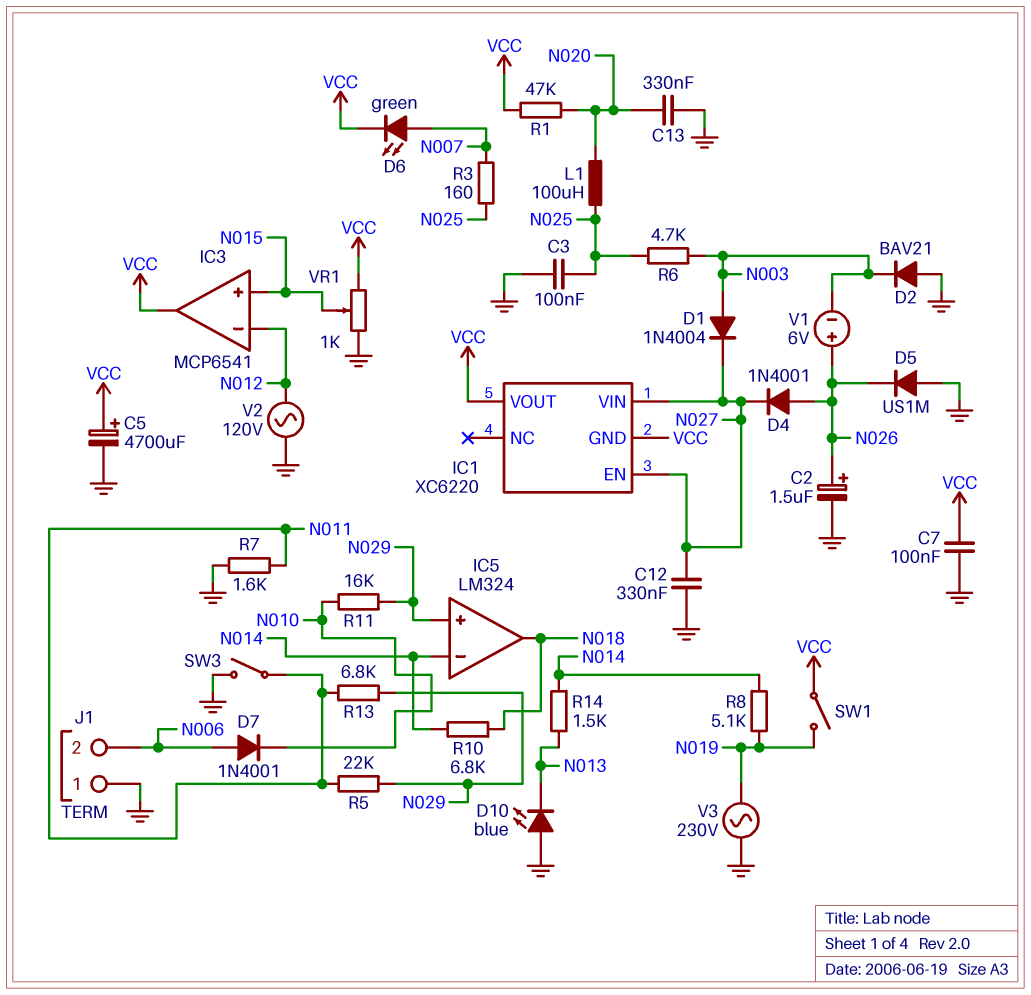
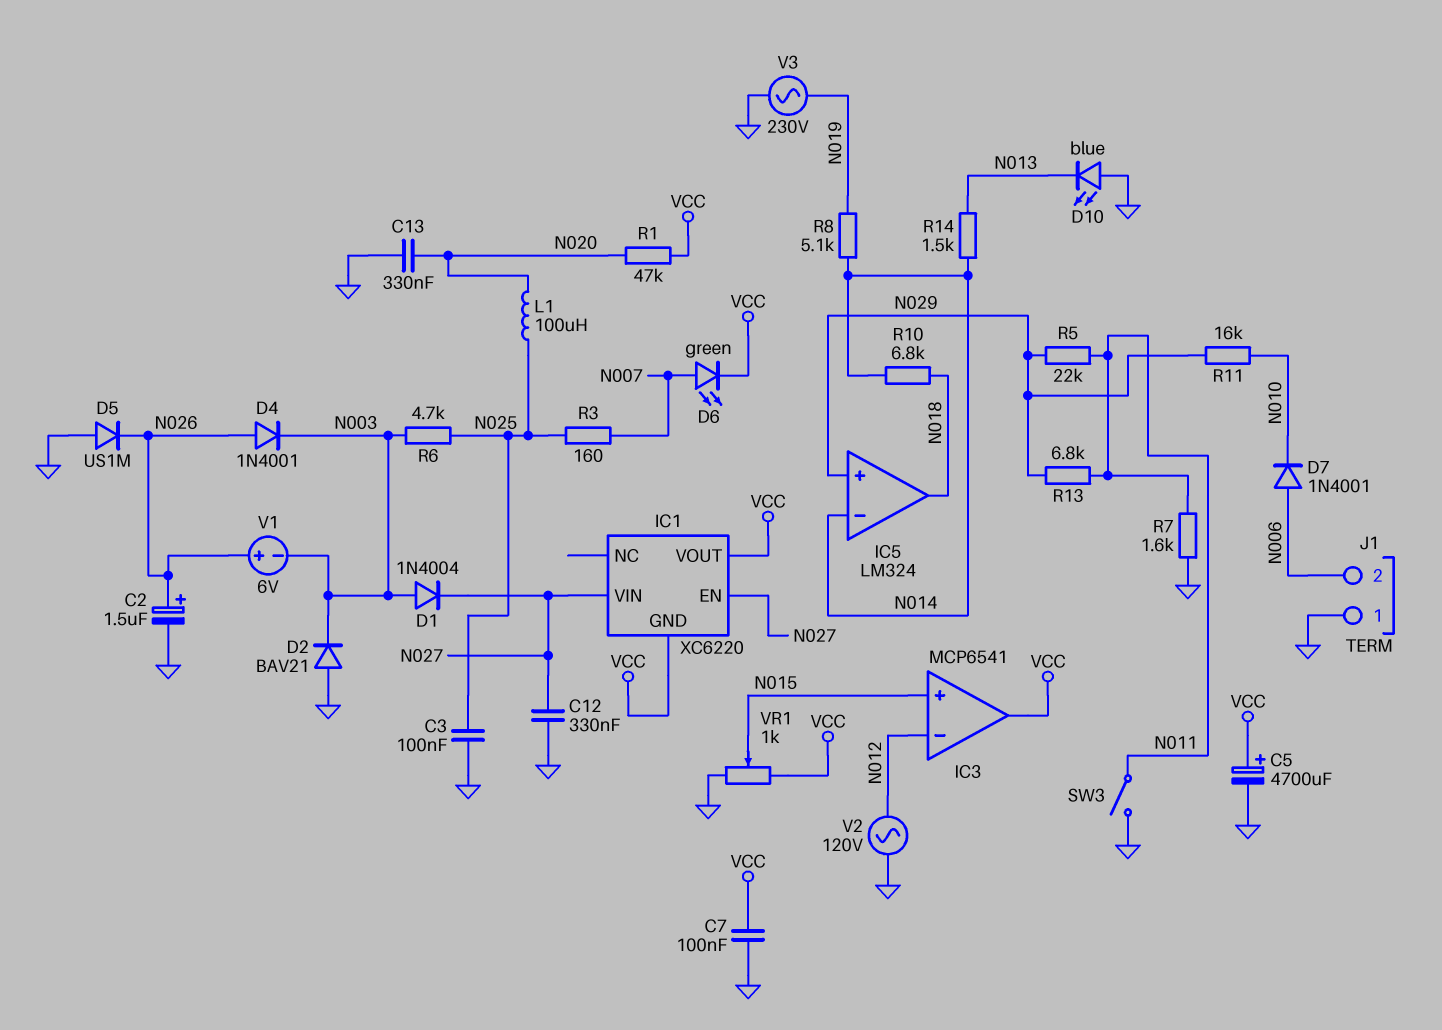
D4: diode 1N4001 (A N026, K N027) -> diode 1N4001 (A N026, K N003)
SW1: switch (N019, VCC) -> none

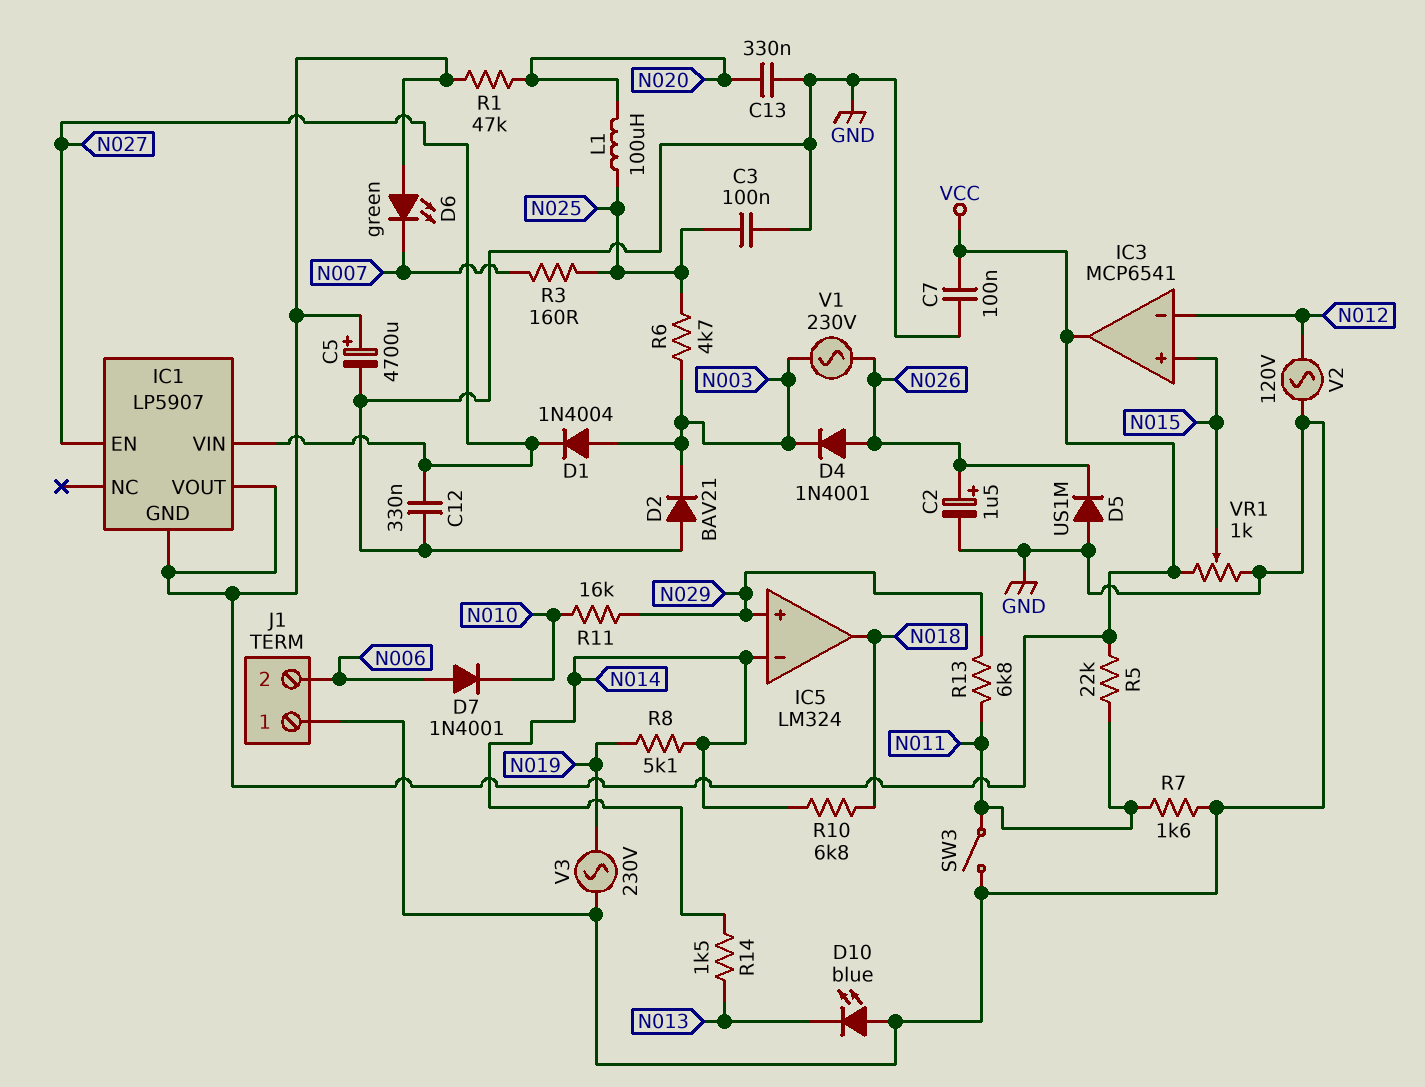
D6: LED green (A N007, K VCC) -> LED green (A VCC, K N007)
IC1: XC6220 -> LP5907
R5: 22k (N011, N029) -> 22k (N011, VCC)
V1: 6V (plus N026, minus N003) -> AC 230V (N003, N026)

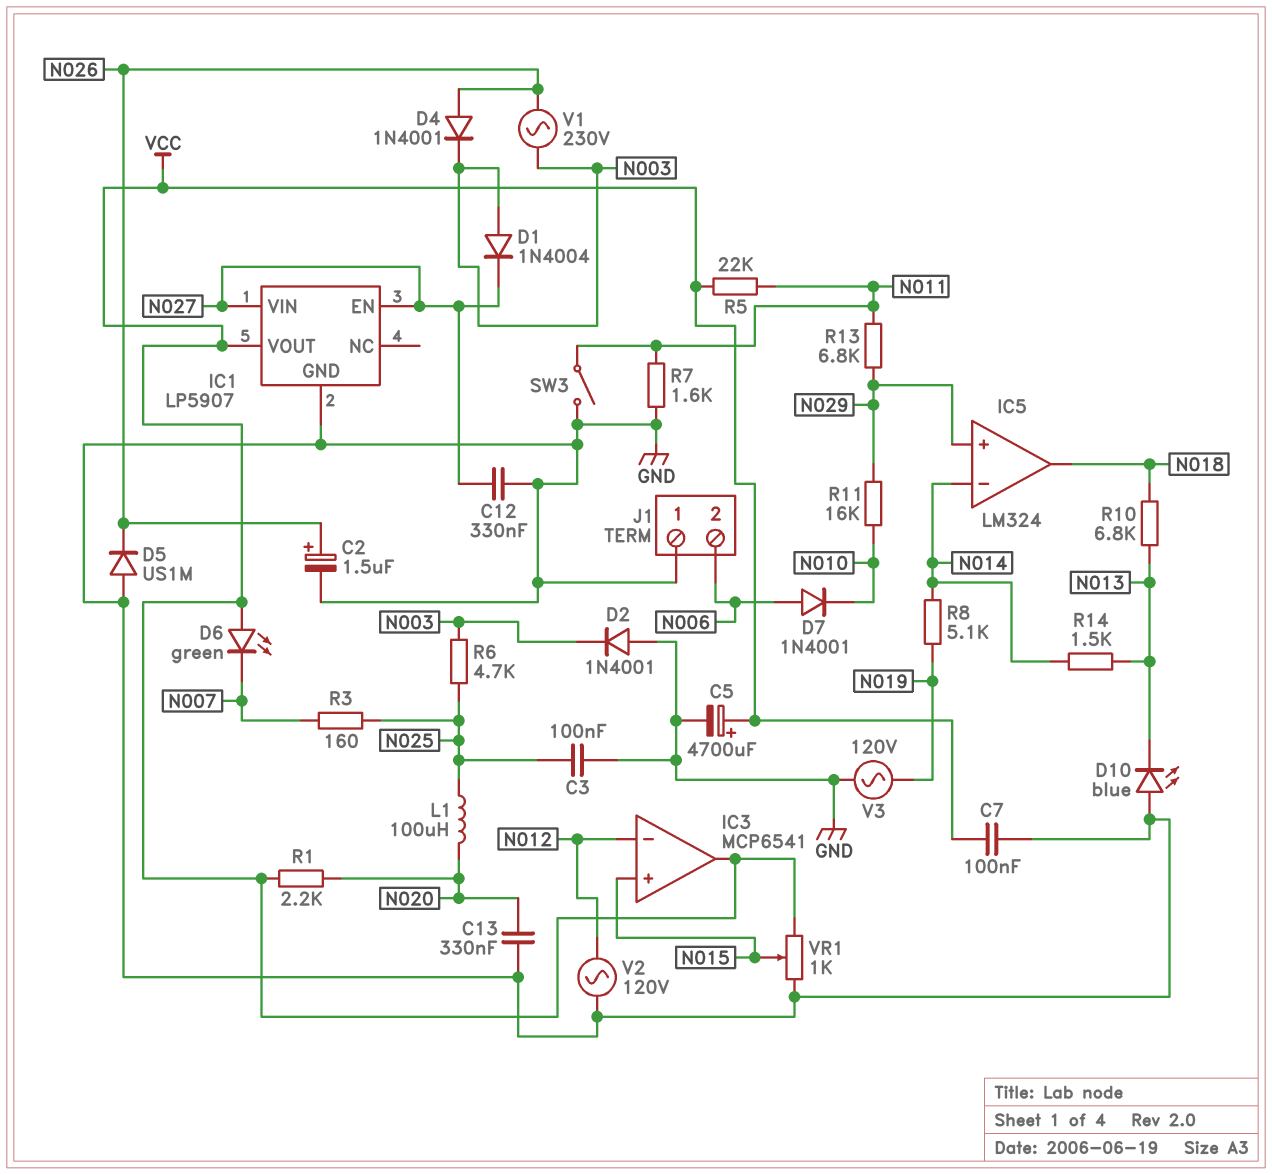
D2: diode BAV21 (A GND, K N003) -> diode 1N4001 (A GND, K N003)
IC1 pin GND: VCC -> GND
R1: 47k (N020, VCC) -> 2.2k (N020, VCC)
R10: 6.8k (N014, N018) -> 6.8k (N013, N018)
V3: AC 230V (GND, N019) -> AC 120V (GND, N019)

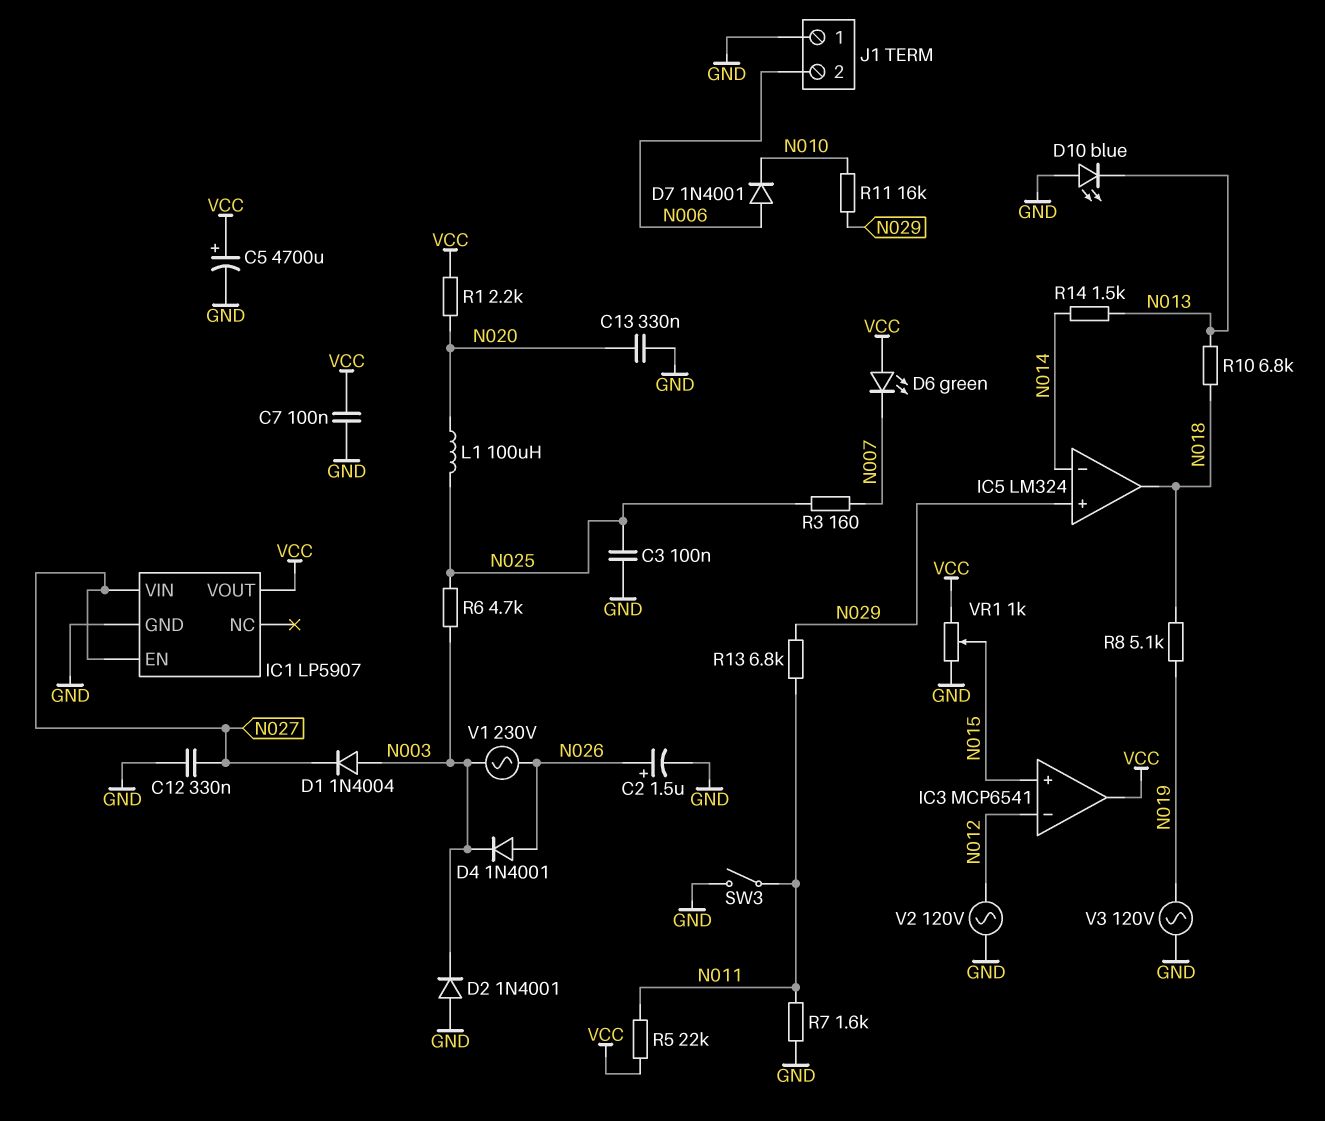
D5: diode US1M (A GND, K N026) -> none
R8: 5.1k (N014, N019) -> 5.1k (N018, N019)

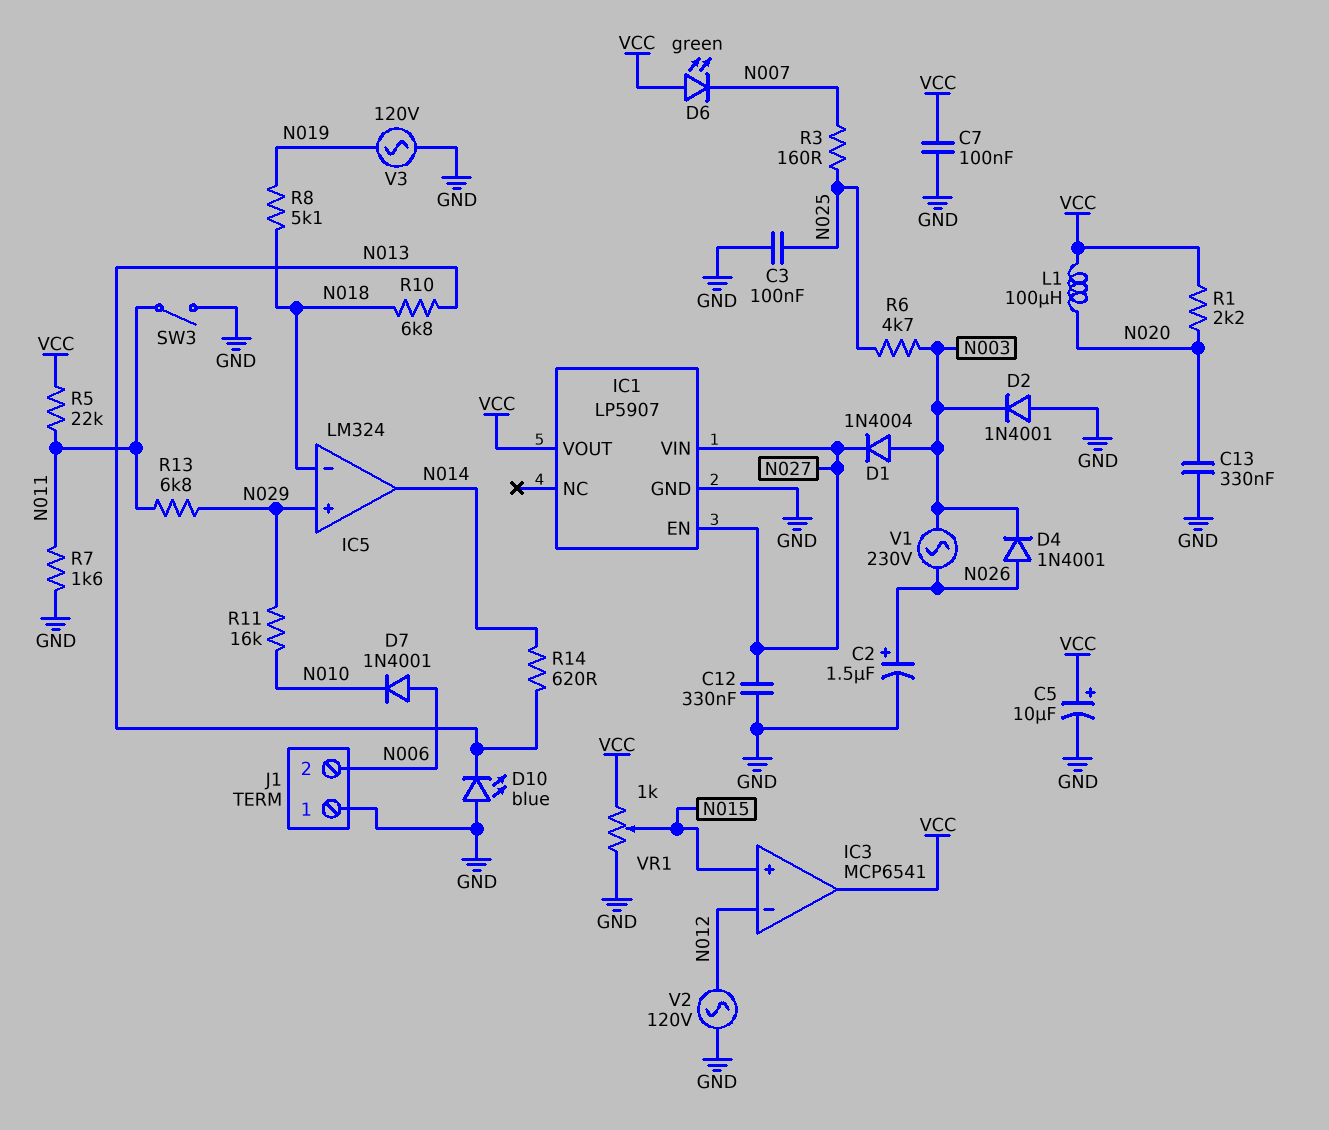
C5: 4700uF (plus VCC, minus GND) -> 10uF (plus VCC, minus GND)
IC5 pin in-: N014 -> N018
IC5 pin out: N018 -> N014
L1: 100uH (N020, N025) -> 100uH (N020, VCC)
R14: 1.5k (N013, N014) -> 620 (N013, N014)

